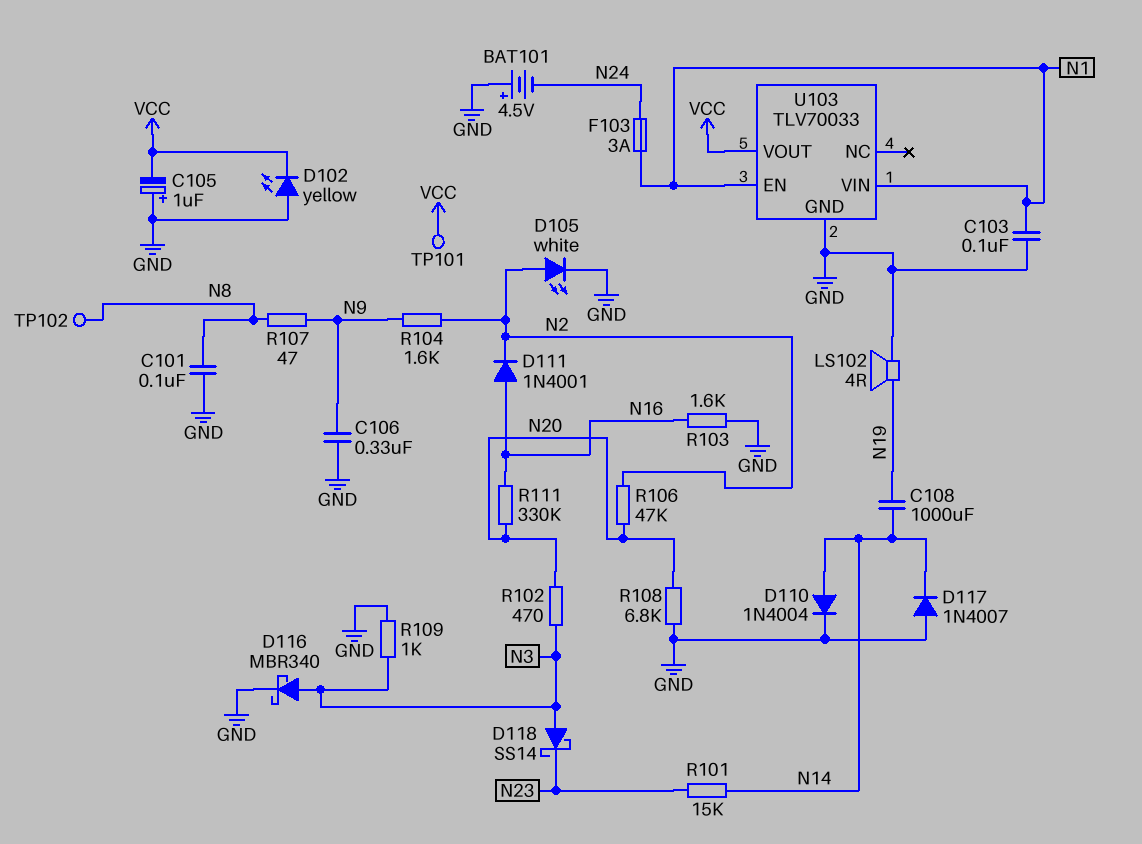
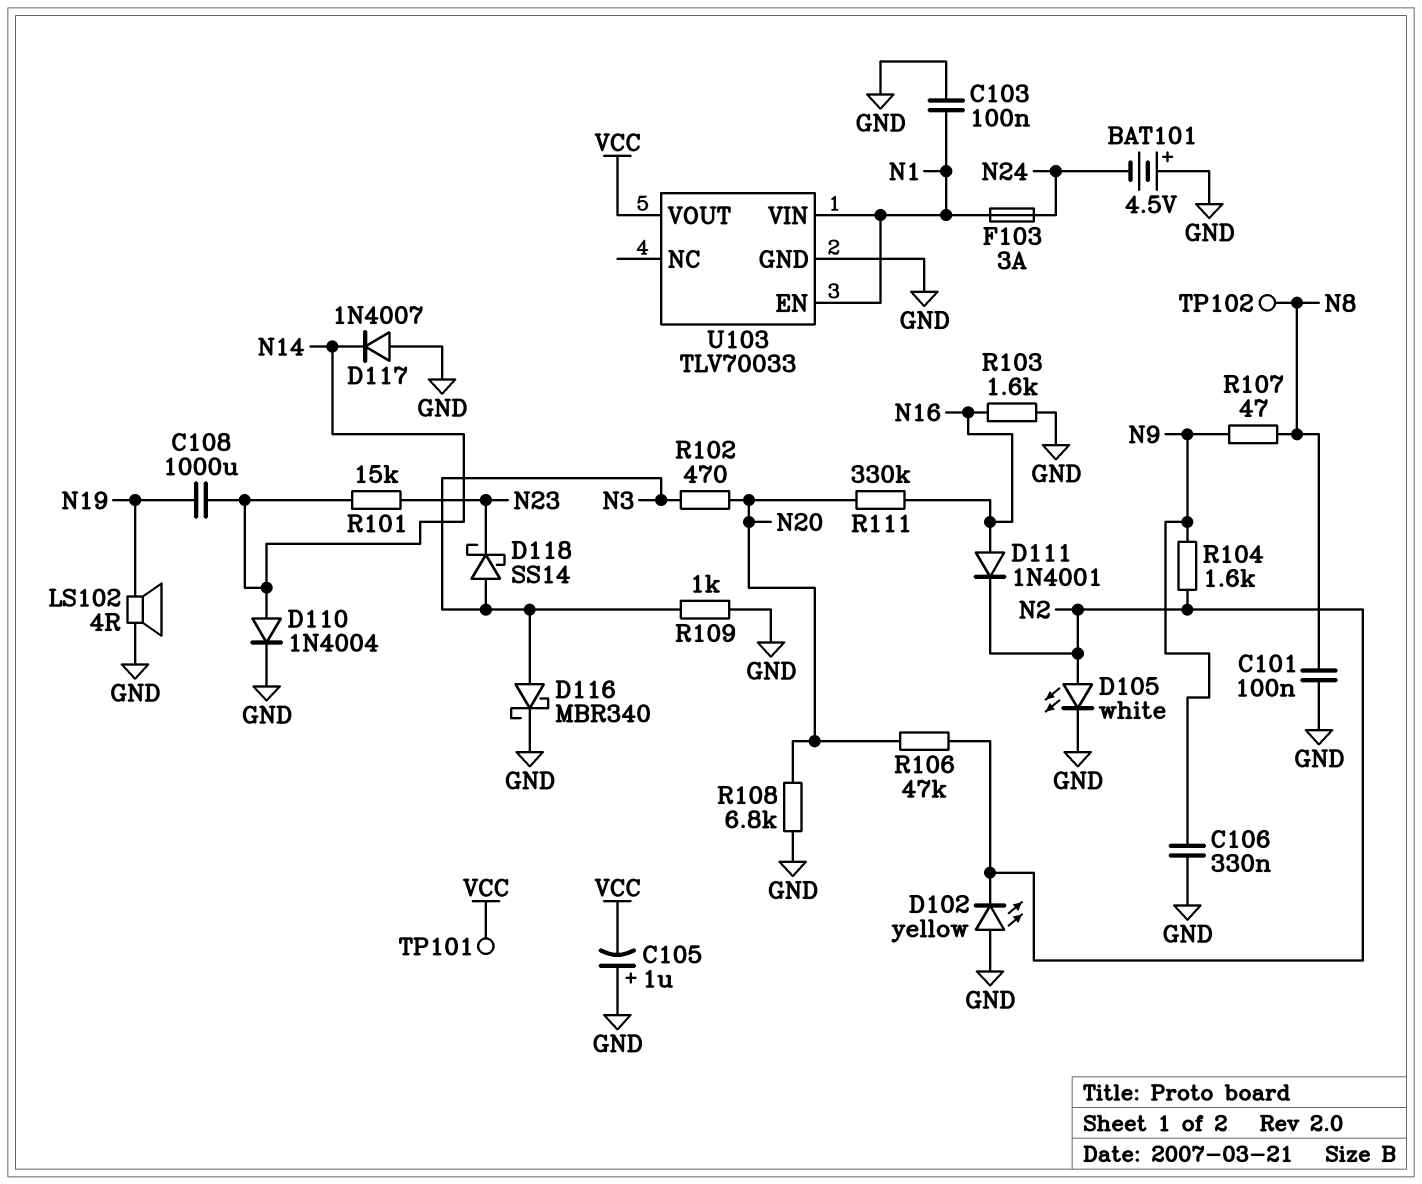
D102: LED yellow (A GND, K VCC) -> LED yellow (A GND, K N2)

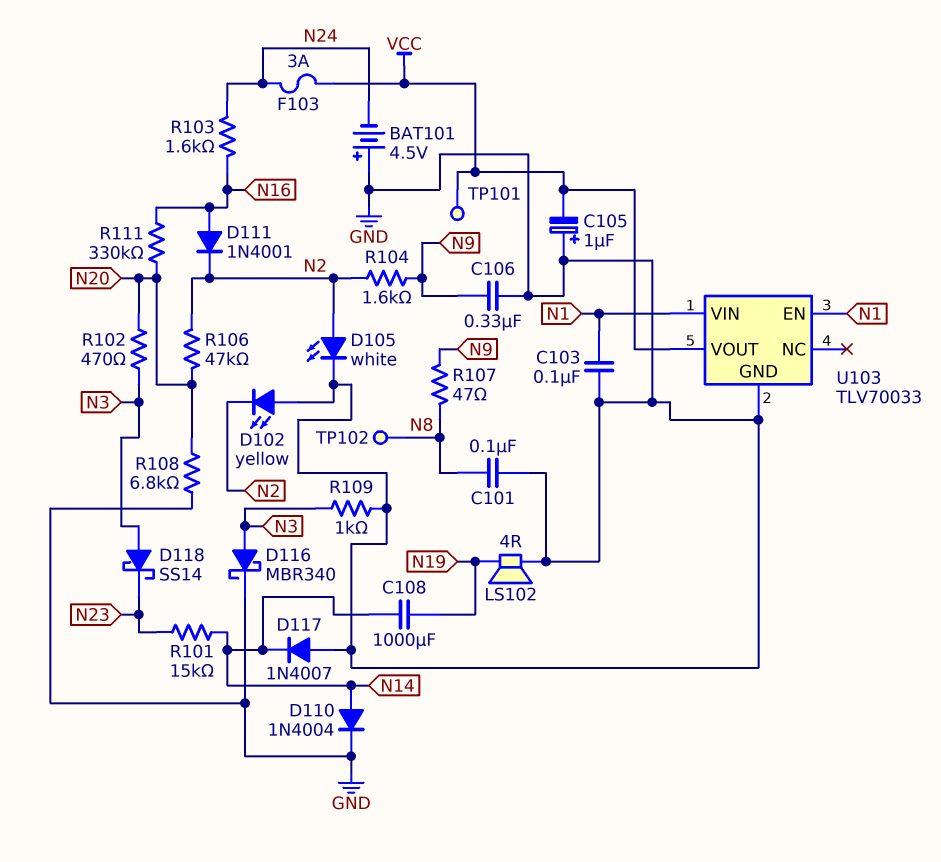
F103: 3A (N1, N24) -> 3A (N24, VCC)
R103: 1.6k (GND, N16) -> 1.6k (N16, N24)

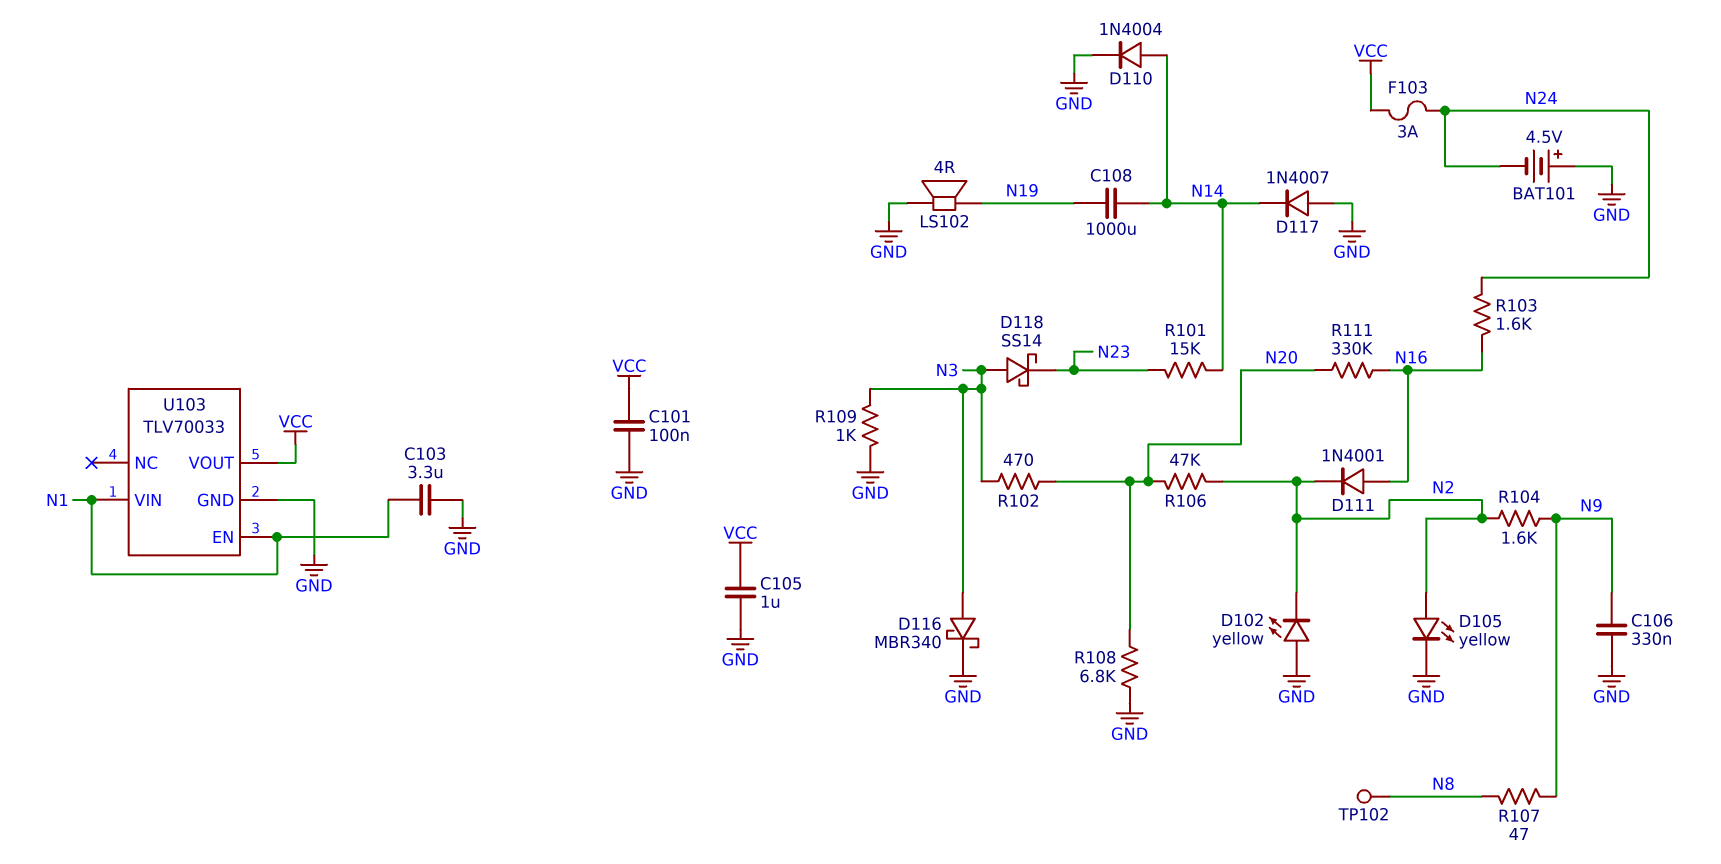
C101: 100nF (GND, N8) -> 100nF (GND, VCC)
C103: 100nF (GND, N1) -> 3.3uF (GND, N1)
C105: 1uF (plus GND, minus VCC) -> 1uF (GND, VCC)
D105: LED white (A N2, K GND) -> LED yellow (A N2, K GND)
TP101: test point (VCC) -> none

